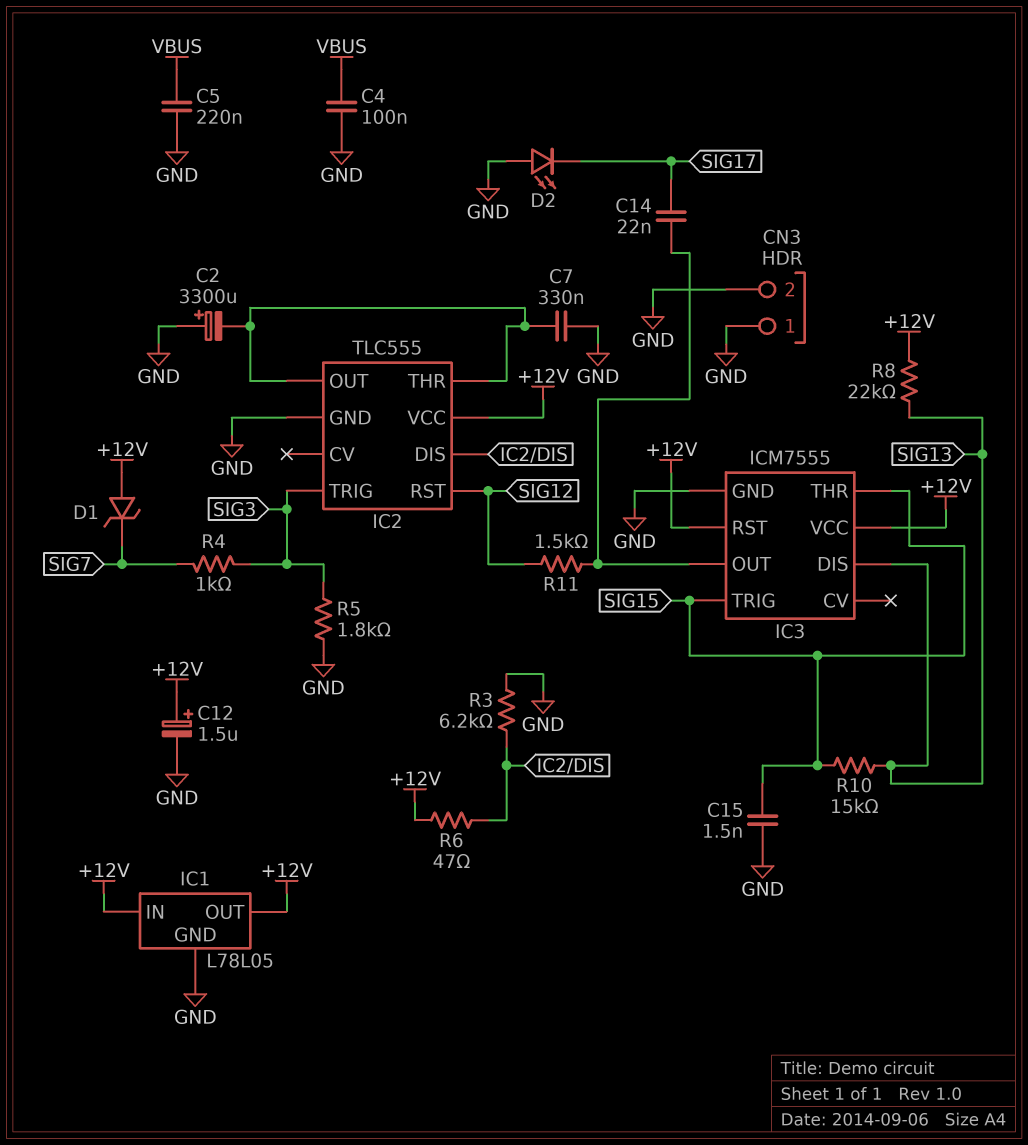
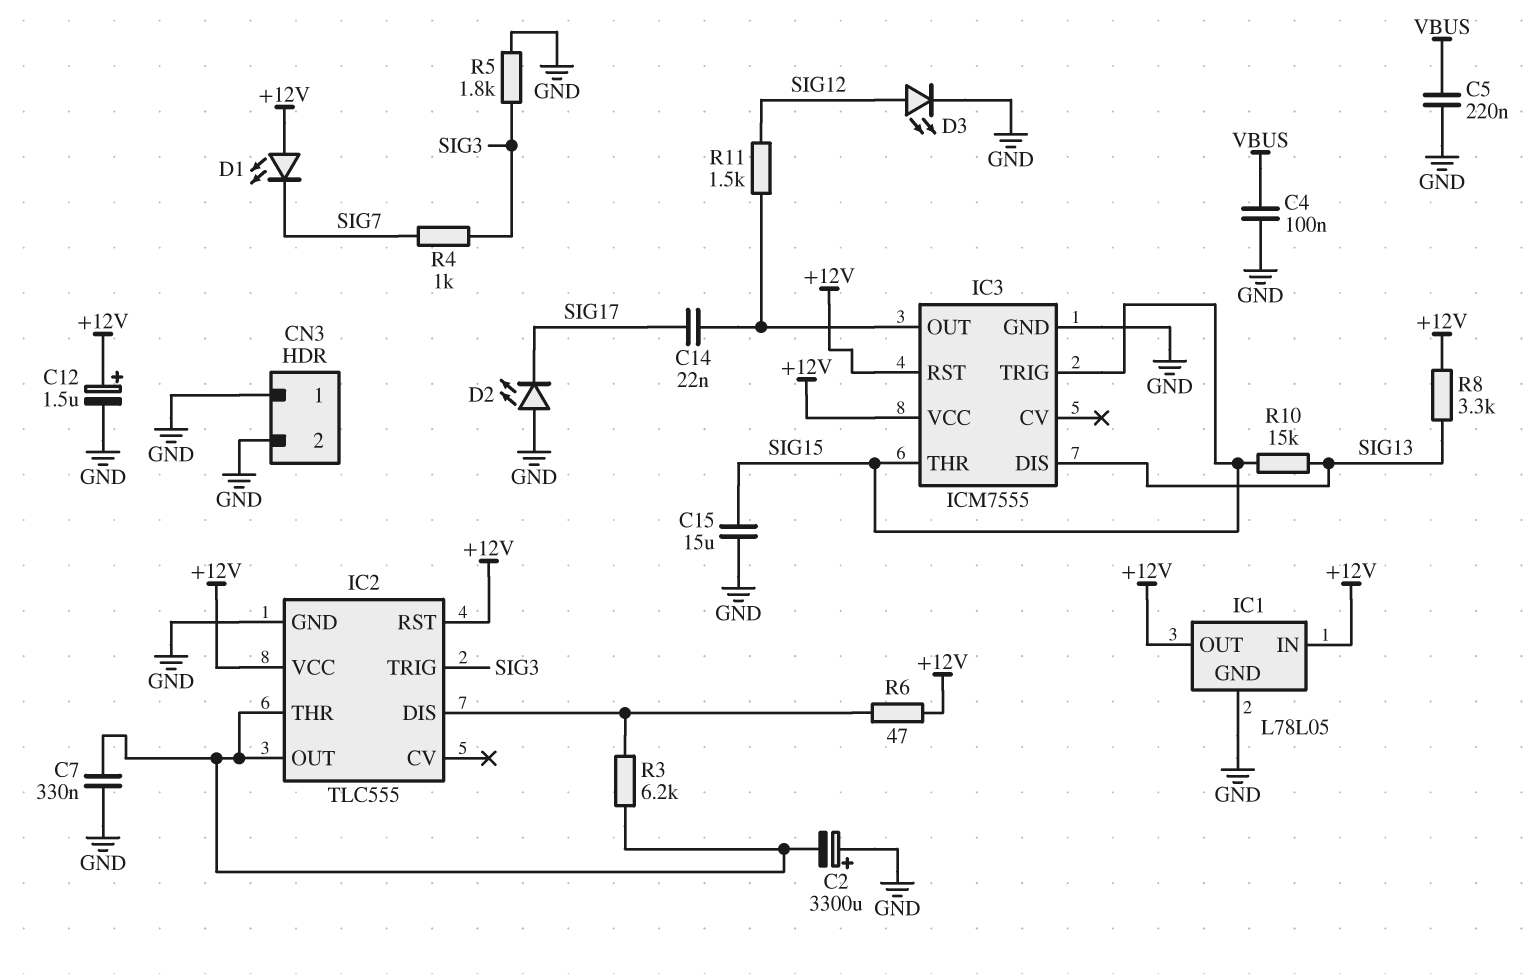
C15: 1.5nF (GND, SIG15) -> 15uF (GND, SIG15)
D1: zener (A +12V, K SIG7) -> LED (A +12V, K SIG7)
D3: none -> LED (A SIG12, K GND)
IC2 pin RST: SIG12 -> +12V
R3: 6.2k (GND, IC2/DIS) -> 6.2k (IC2/DIS, IC2/OUT)
R8: 22k (+12V, SIG13) -> 3.3k (+12V, SIG13)

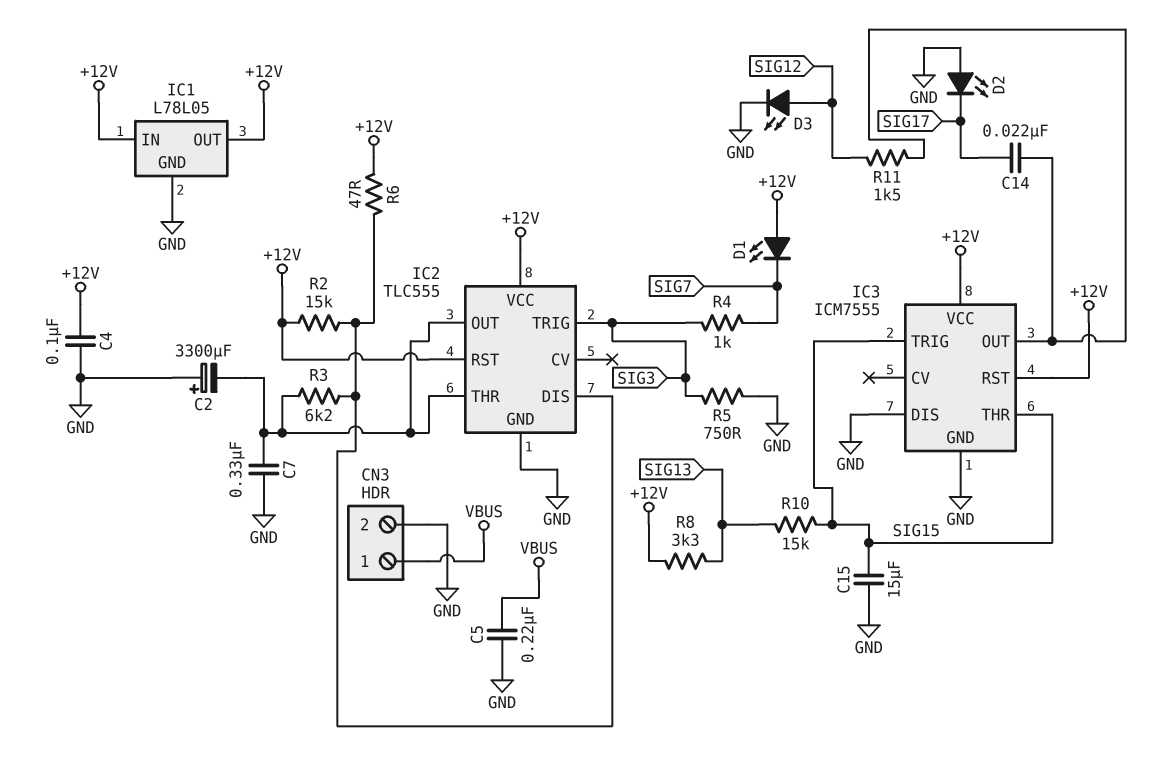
C4: 100nF (GND, VBUS) -> 100nF (+12V, GND)
C12: 1.5uF (plus +12V, minus GND) -> none
CN3 pin 1: GND -> VBUS
IC3 pin DIS: SIG13 -> GND
R2: none -> 15k (+12V, IC2/DIS)
R5: 1.8k (GND, SIG3) -> 750 (GND, SIG3)

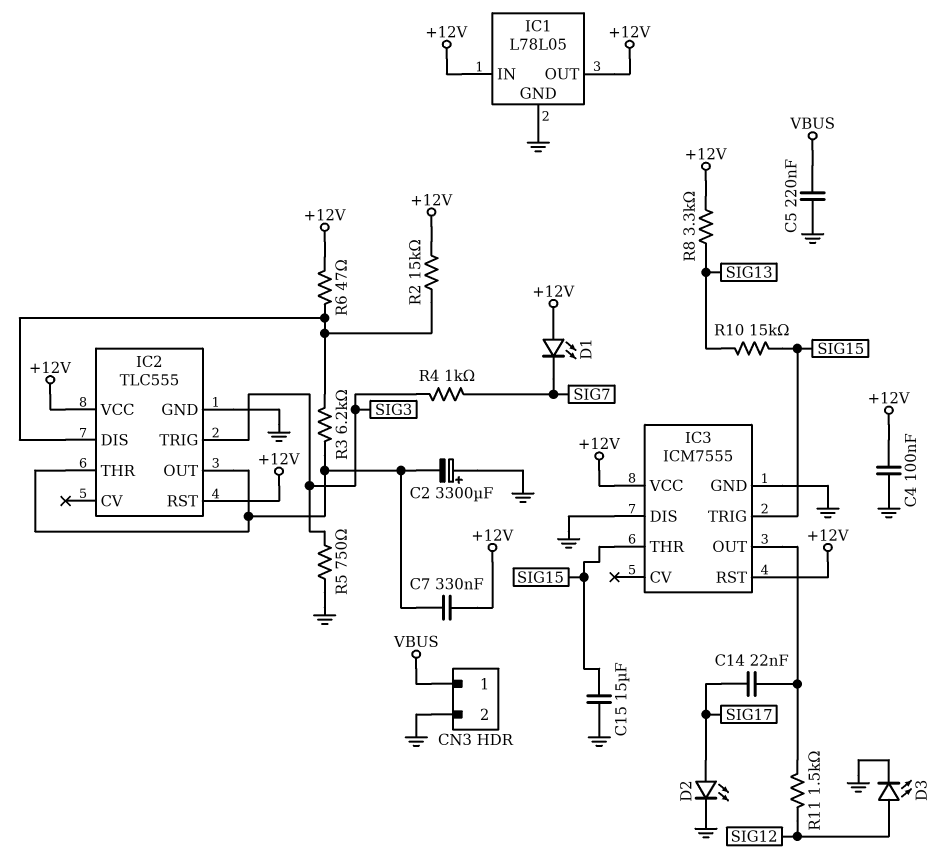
C7: 330nF (GND, IC2/OUT) -> 330nF (+12V, IC2/OUT)
D2: LED (A GND, K SIG17) -> LED (A SIG17, K GND)

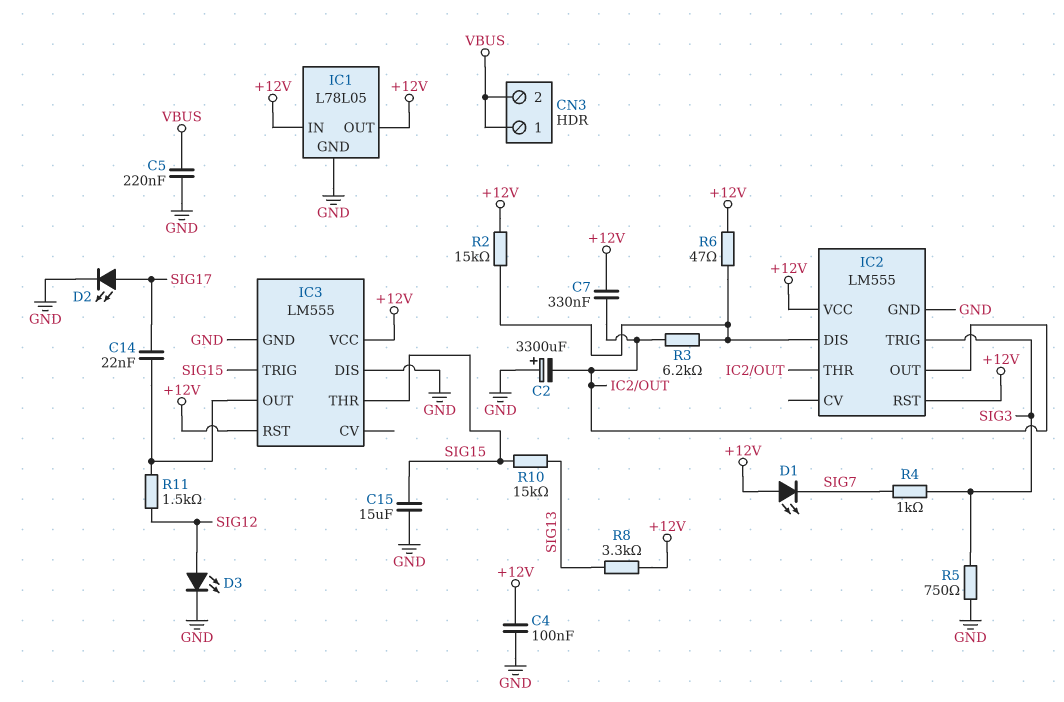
CN3 pin 2: GND -> VBUS
IC2: TLC555 -> LM555
IC3: ICM7555 -> LM555

